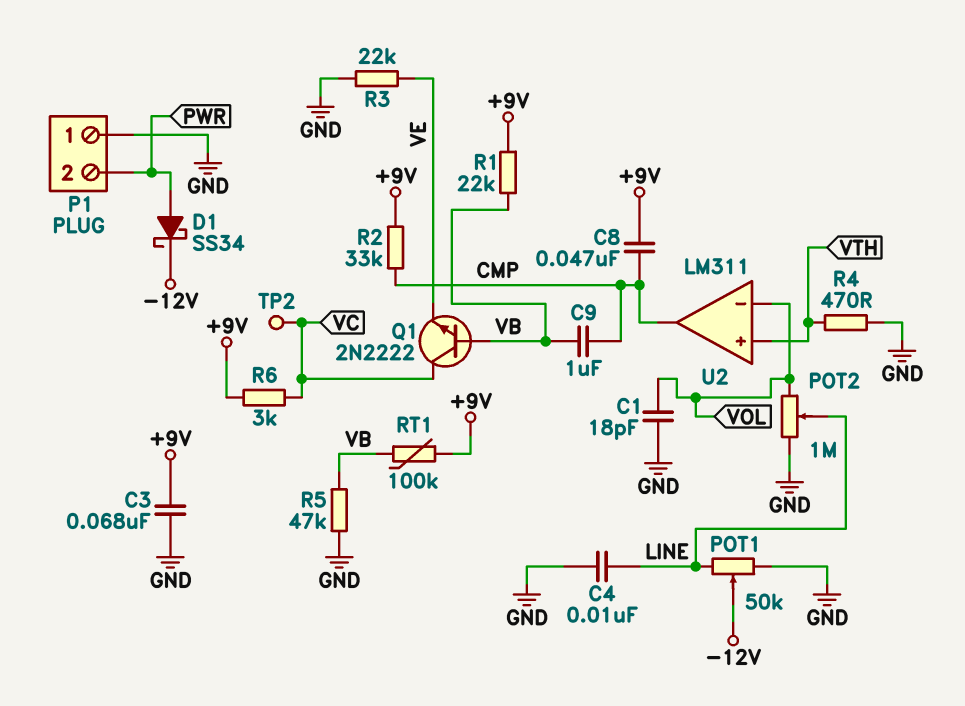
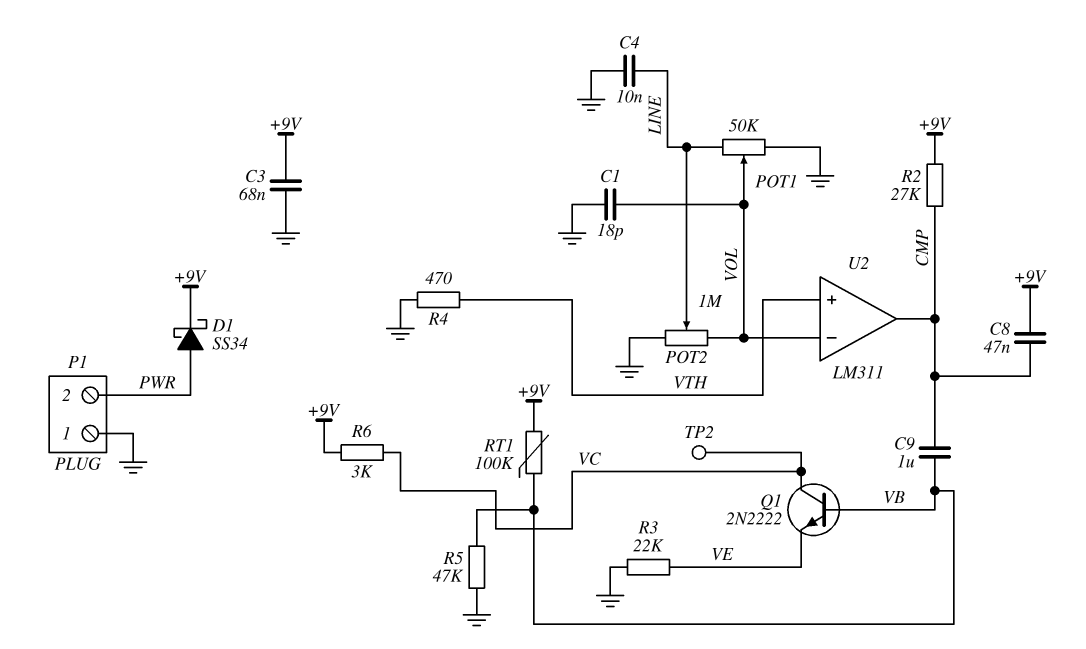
D1: schottky SS34 (A PWR, K -12V) -> schottky SS34 (A PWR, K +9V)
POT1: 50k (GND, LINE, wiper -12V) -> 50k (GND, LINE, wiper VOL)
R1: 22k (+9V, VB) -> none
R2: 33k (+9V, CMP) -> 27k (+9V, CMP)

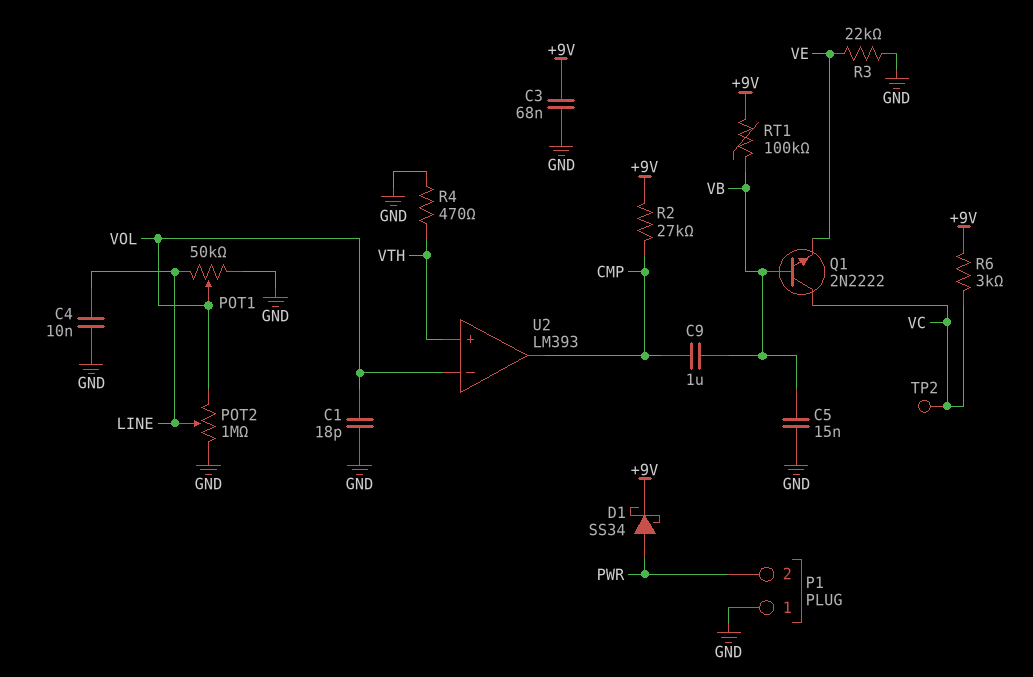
C5: none -> 15nF (GND, VB)
C8: 47nF (+9V, CMP) -> none
R5: 47k (GND, VB) -> none
U2: LM311 -> LM393

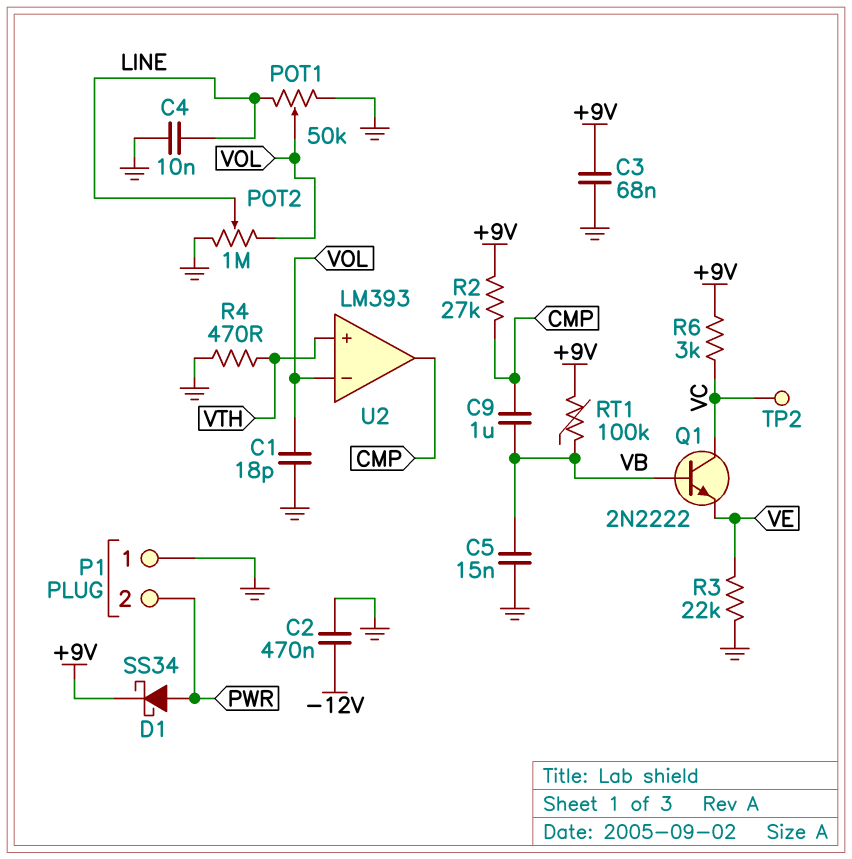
C2: none -> 470nF (-12V, GND)

